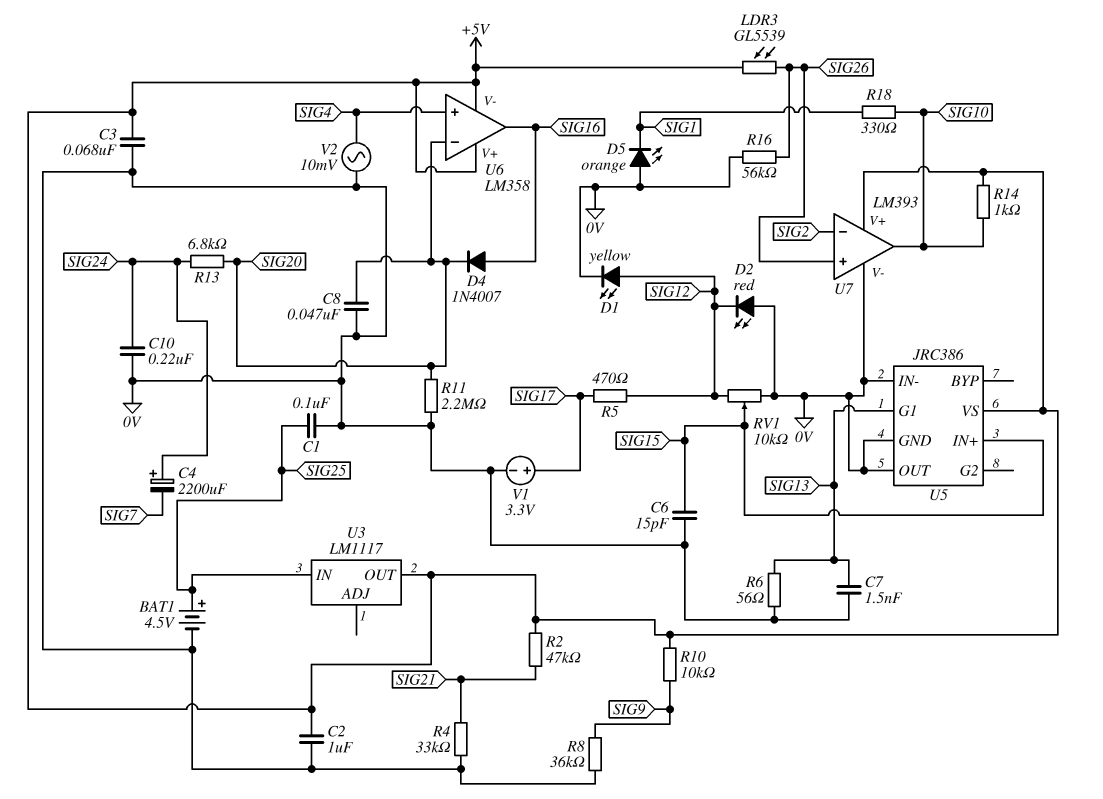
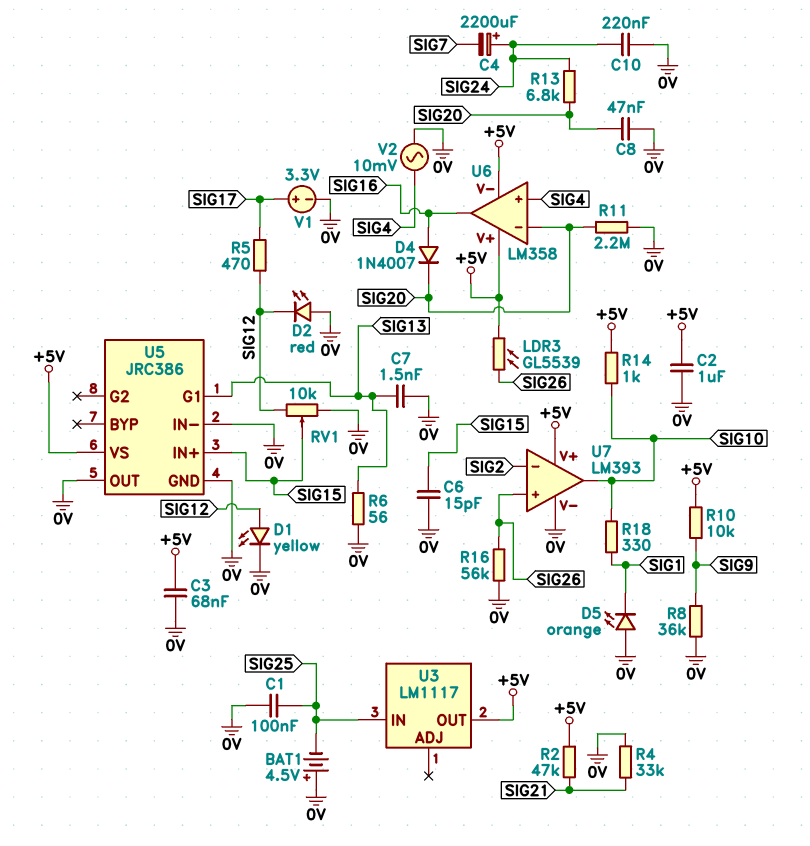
BAT1: 4.5V (plus SIG25, minus 0V) -> 4.5V (plus 0V, minus SIG25)

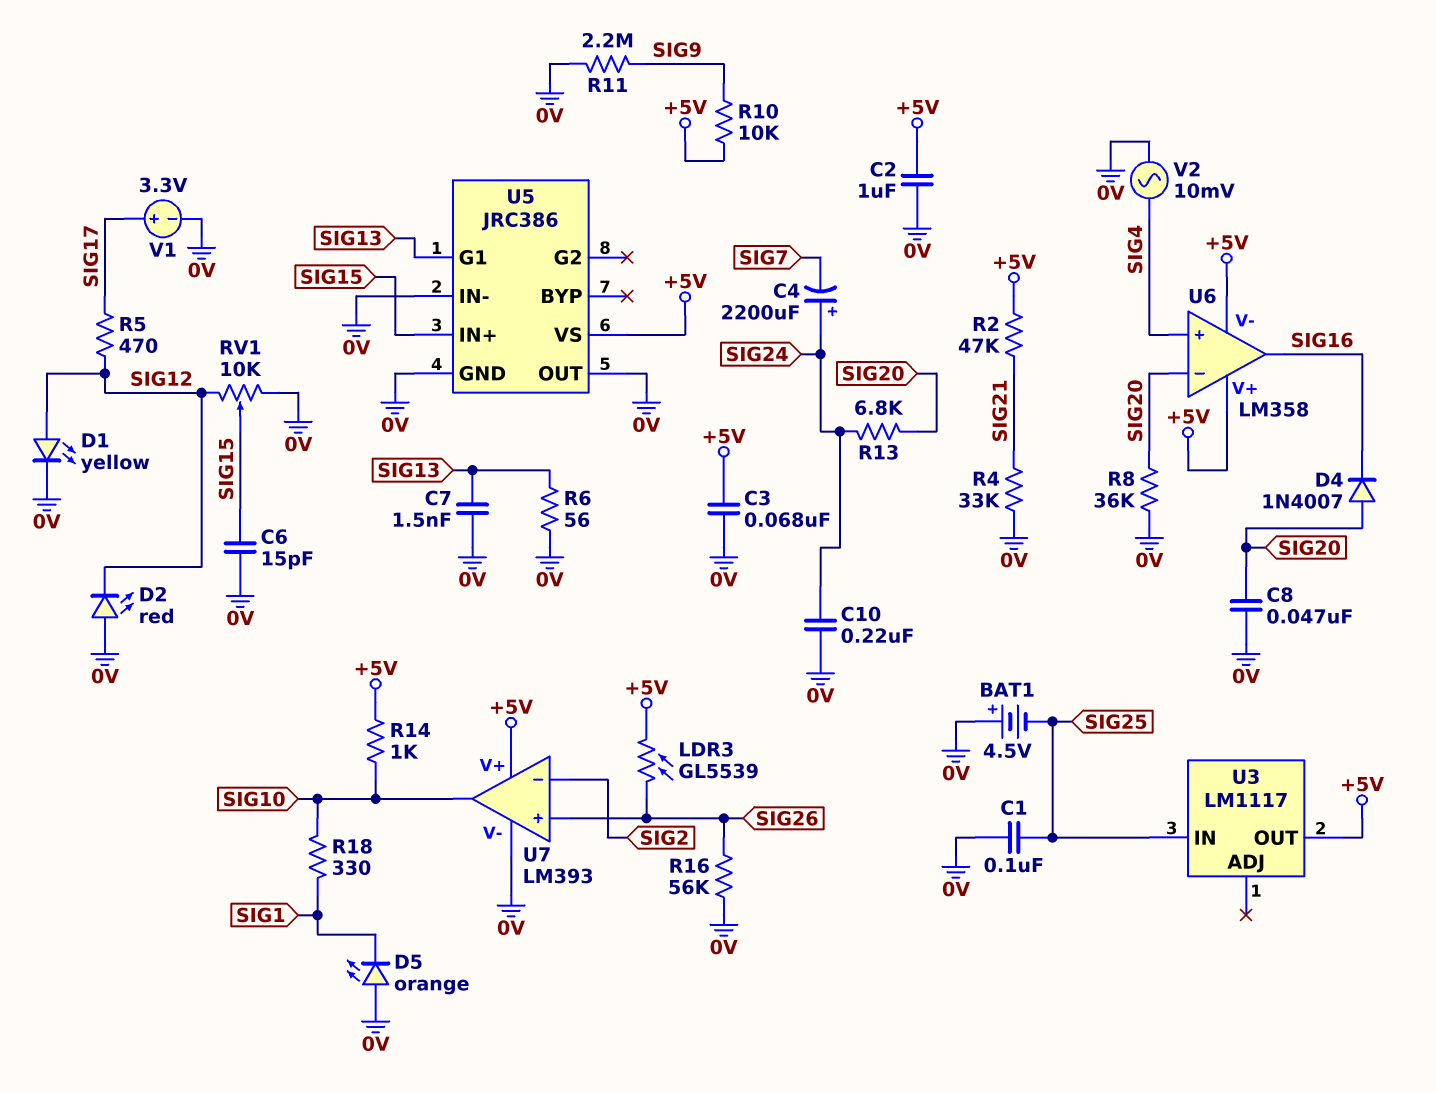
D4: diode 1N4007 (A SIG16, K SIG20) -> diode 1N4007 (A SIG20, K SIG16)
R8: 36k (0V, SIG9) -> 36k (0V, SIG20)
R11: 2.2M (0V, SIG20) -> 2.2M (0V, SIG9)

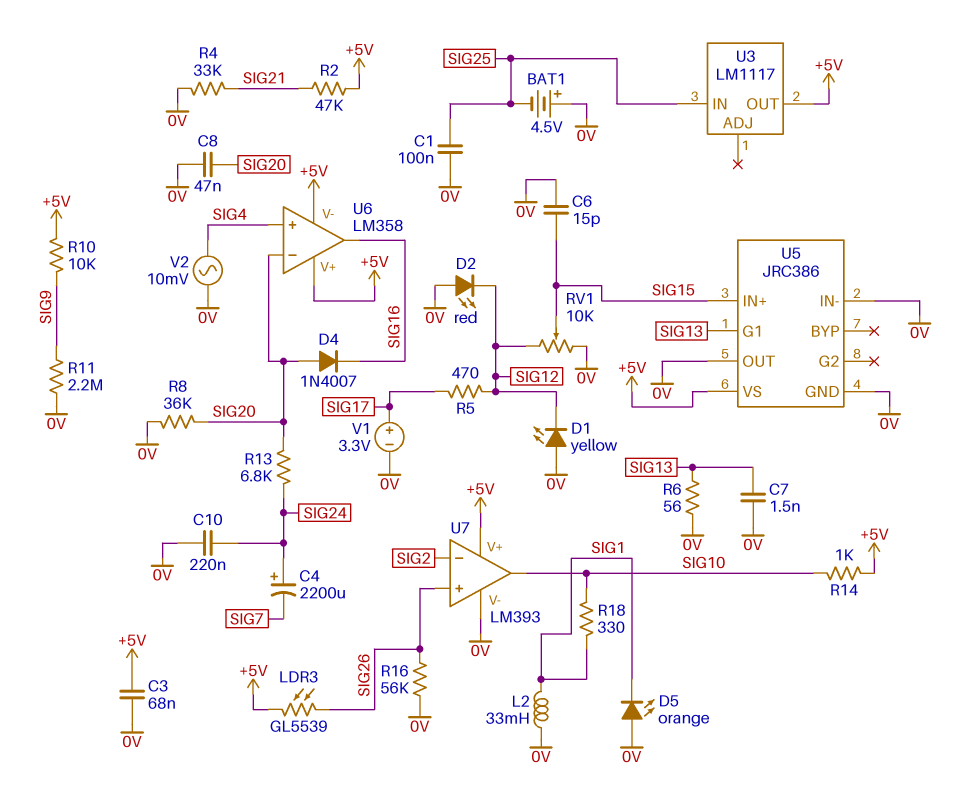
C2: 1uF (+5V, 0V) -> none
D1: LED yellow (A SIG12, K 0V) -> LED yellow (A 0V, K SIG12)
L2: none -> 33mH (0V, SIG1)

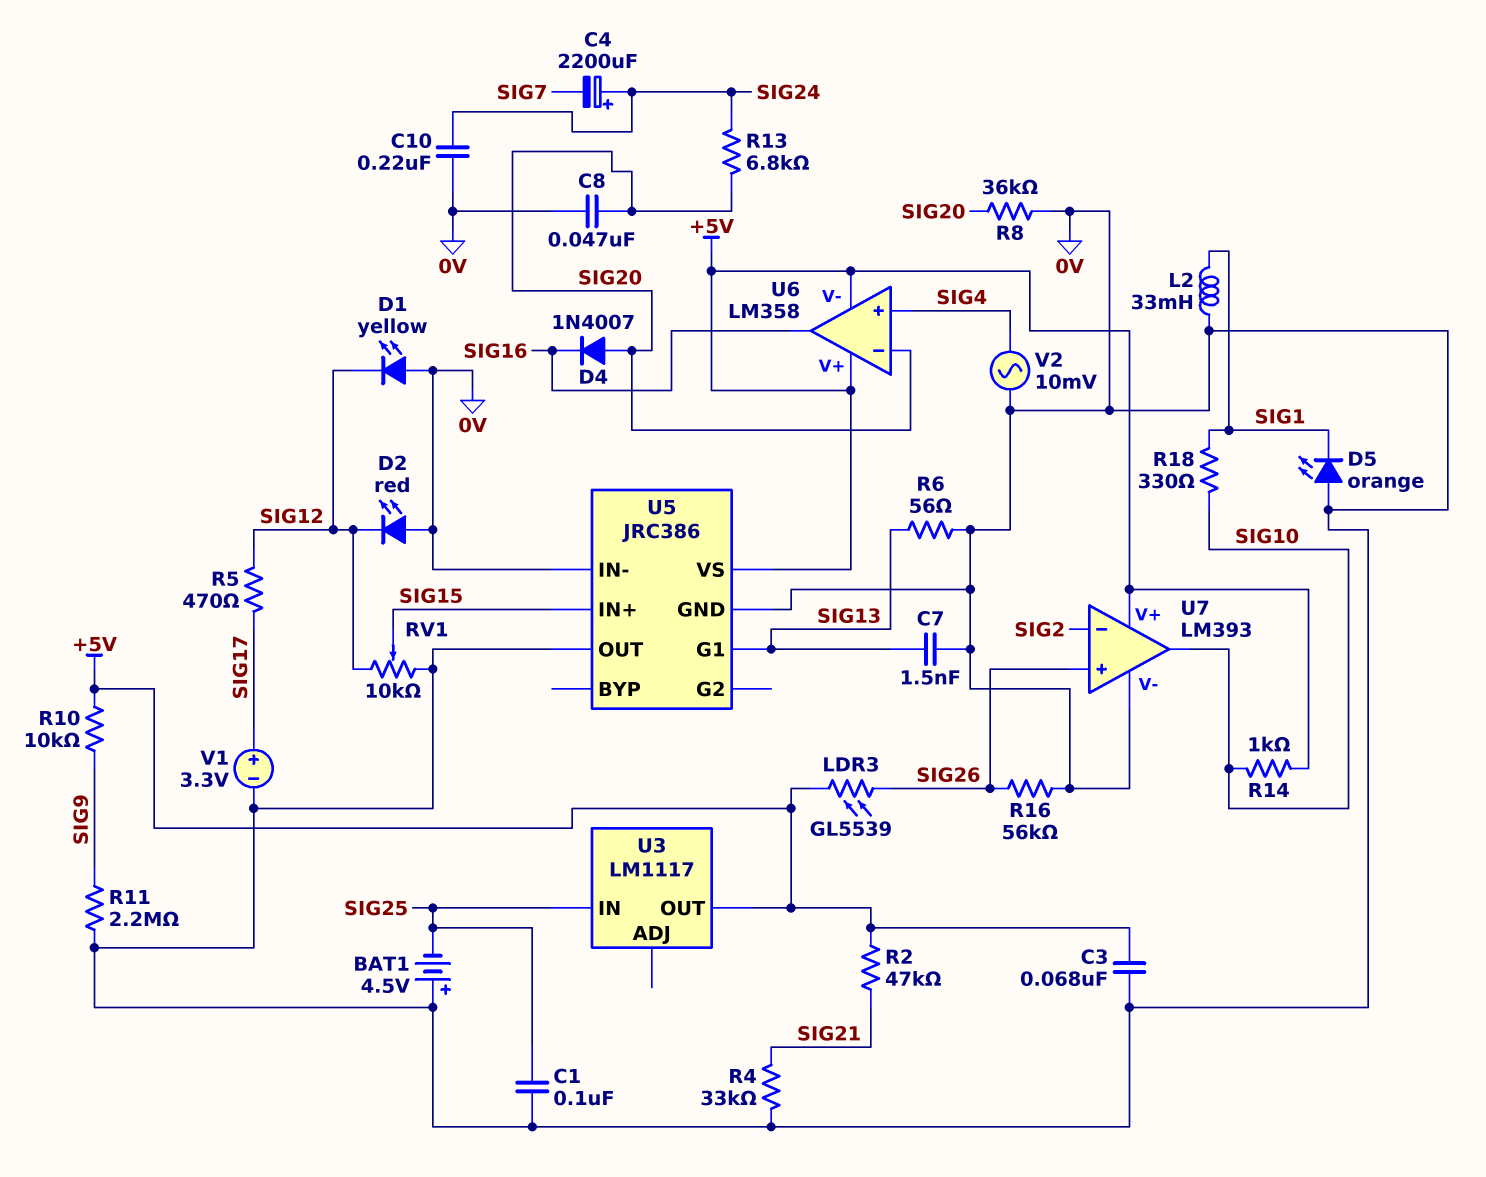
C6: 15pF (0V, SIG15) -> none

